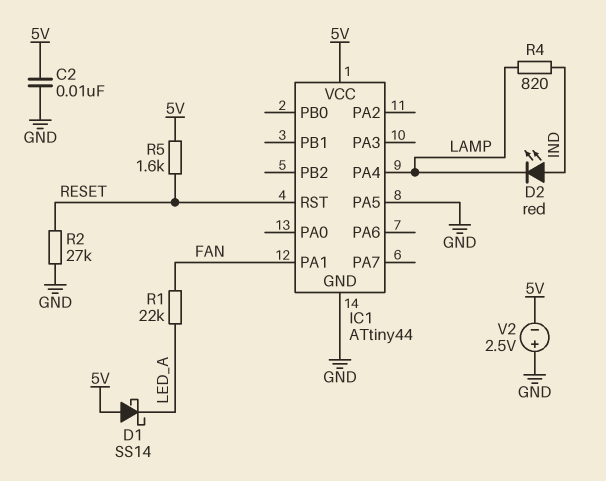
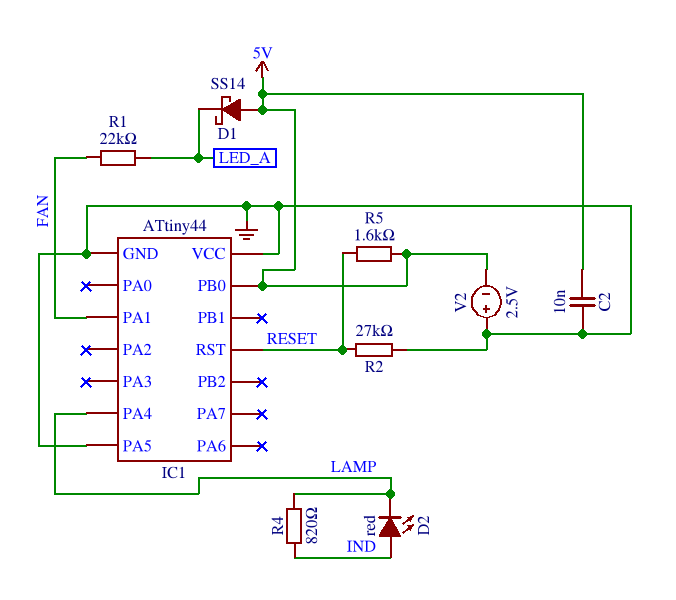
IC1 pin PB0: none -> 5V
IC1 pin VCC: 5V -> GND

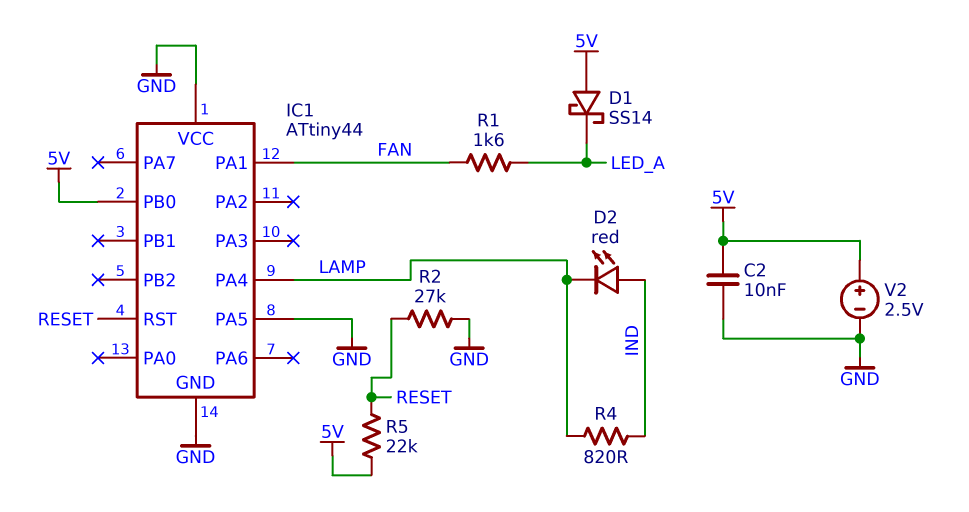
R1: 22k (FAN, LED_A) -> 1.6k (FAN, LED_A)
R5: 1.6k (5V, RESET) -> 22k (5V, RESET)
V2: 2.5V (plus GND, minus 5V) -> 2.5V (plus 5V, minus GND)

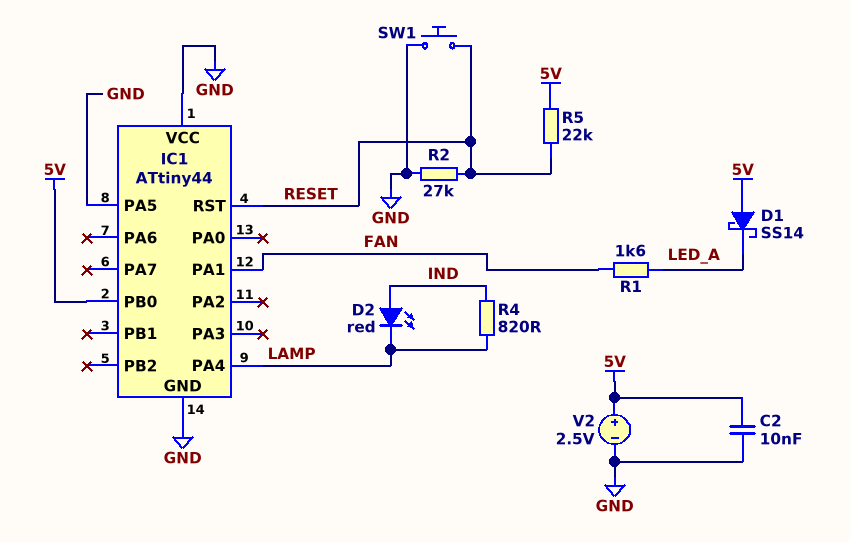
SW1: none -> button (GND, RESET)

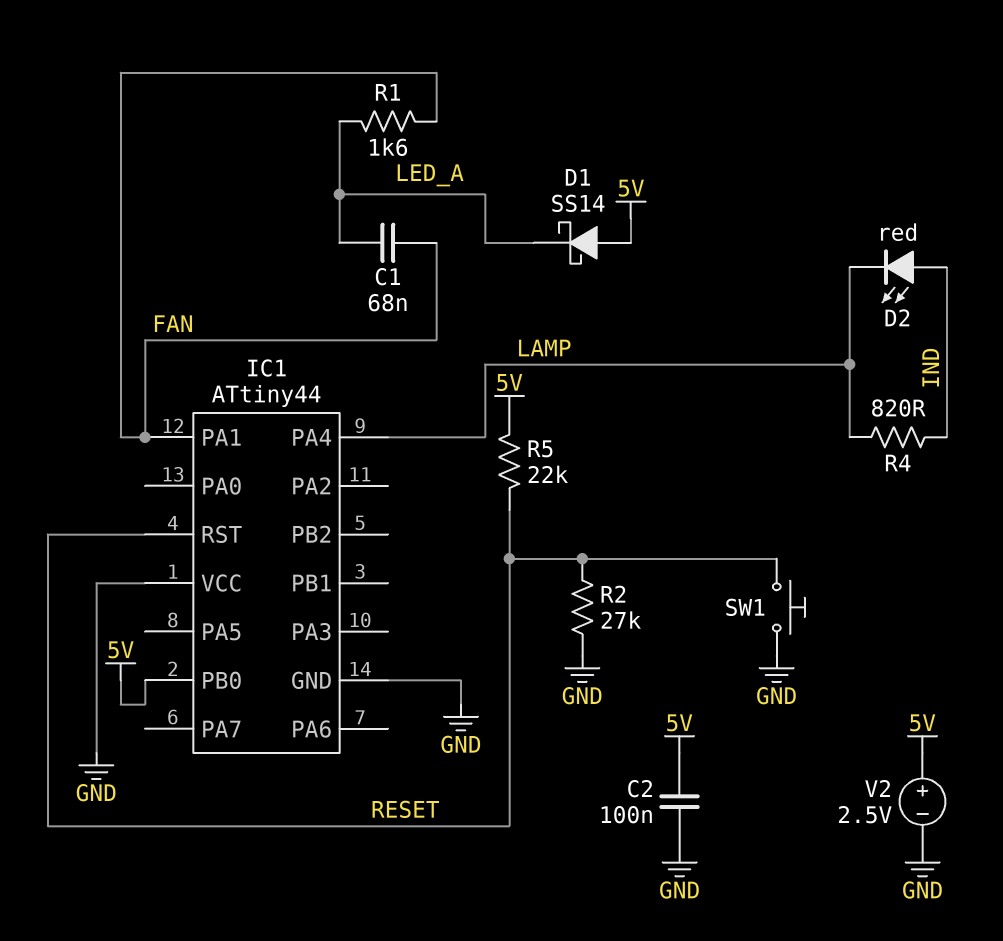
C1: none -> 68nF (FAN, LED_A)
C2: 10nF (5V, GND) -> 100nF (5V, GND)
IC1 pin PA5: GND -> none

